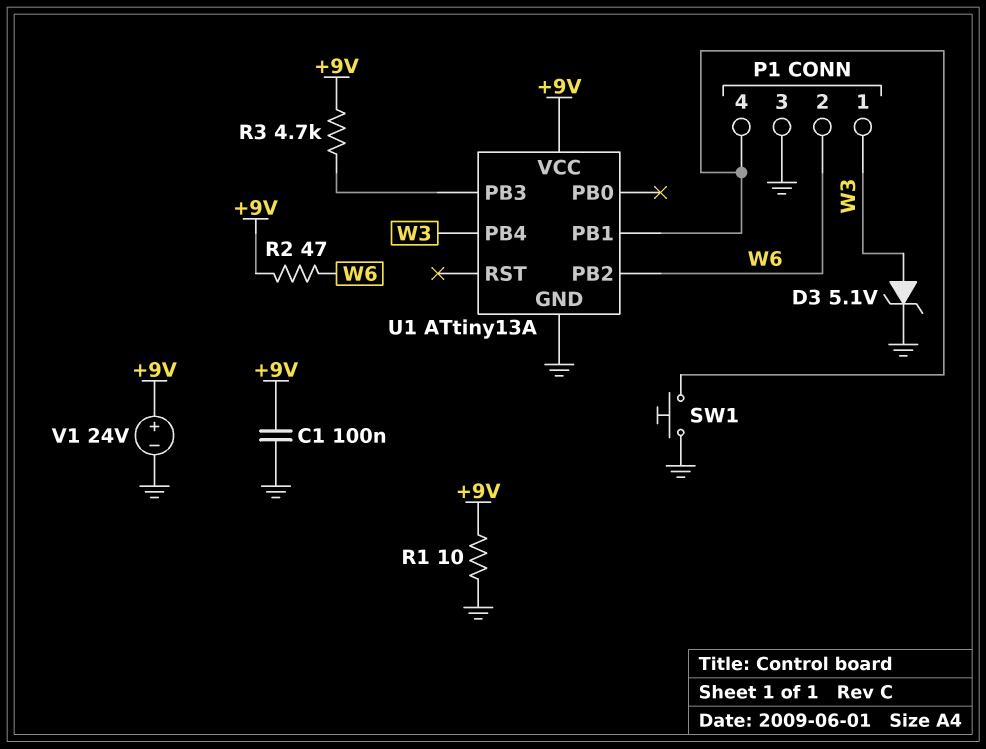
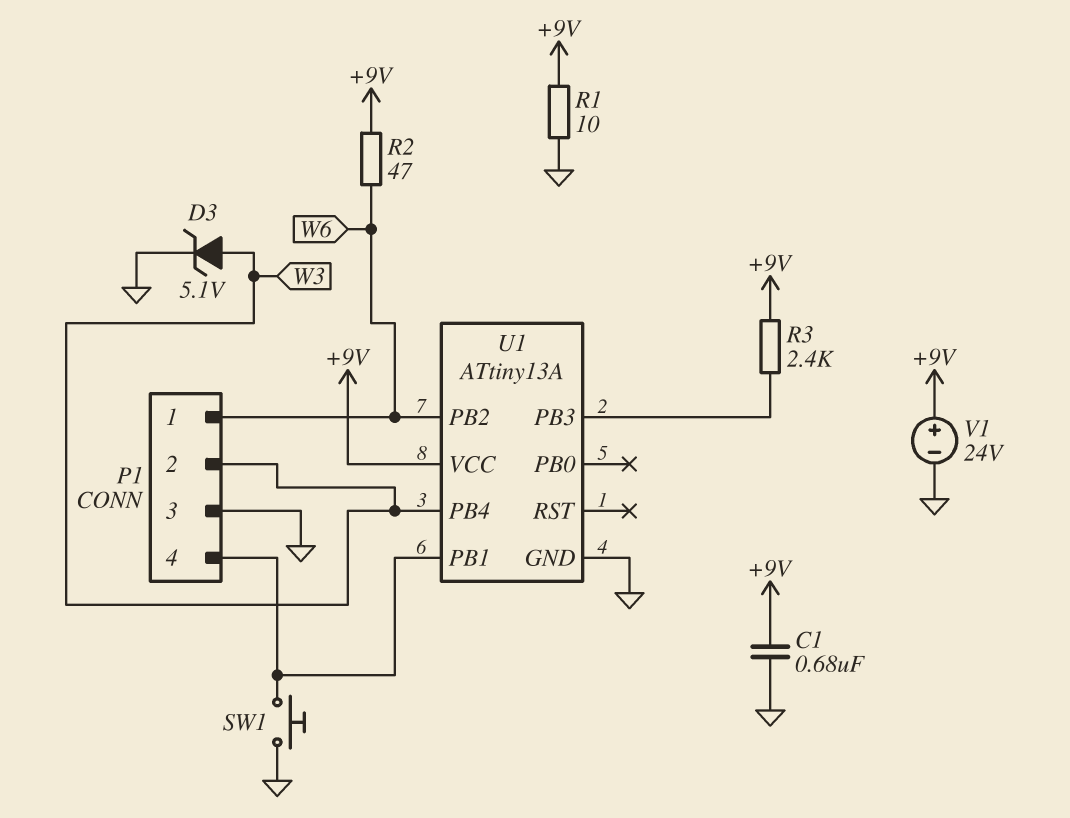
C1: 100nF (+9V, GND) -> 680nF (+9V, GND)
P1 pin 1: W3 -> W6
P1 pin 2: W6 -> W3
R3: 4.7k (+9V, U1/PB3) -> 2.4k (+9V, U1/PB3)

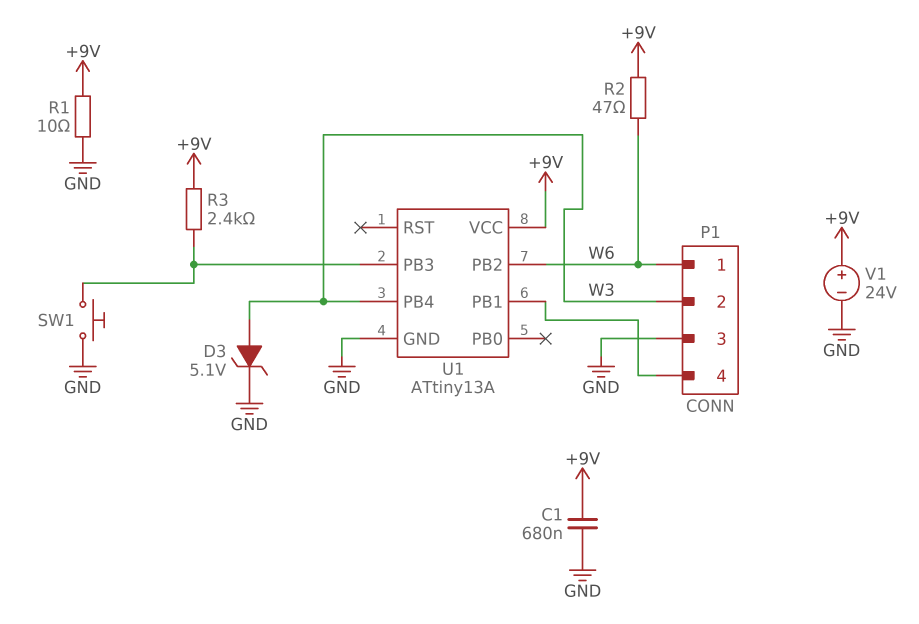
SW1: button (GND, P1/4) -> button (GND, U1/PB3)

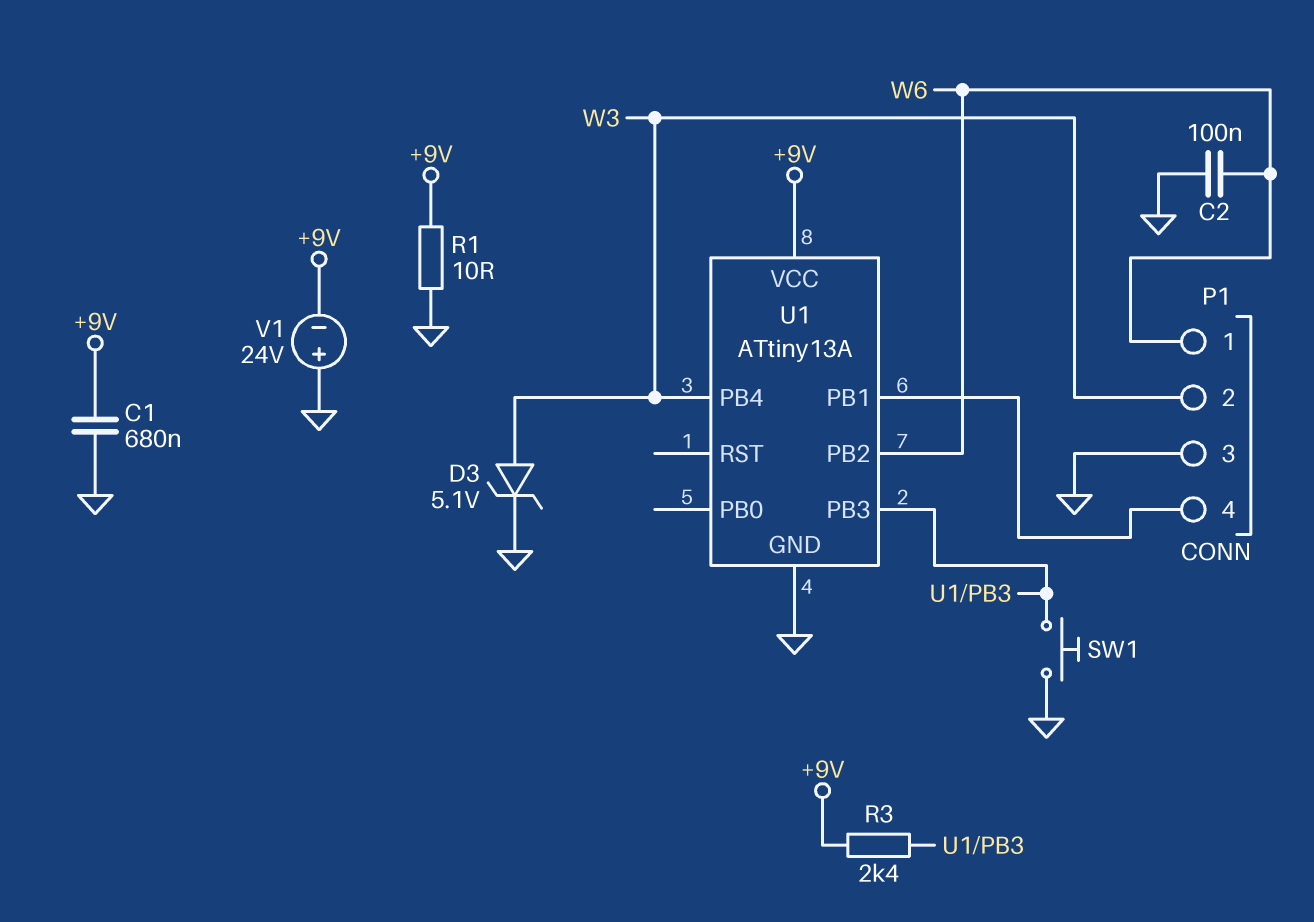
C2: none -> 100nF (GND, W6)
R2: 47 (+9V, W6) -> none
V1: 24V (plus +9V, minus GND) -> 24V (plus GND, minus +9V)

